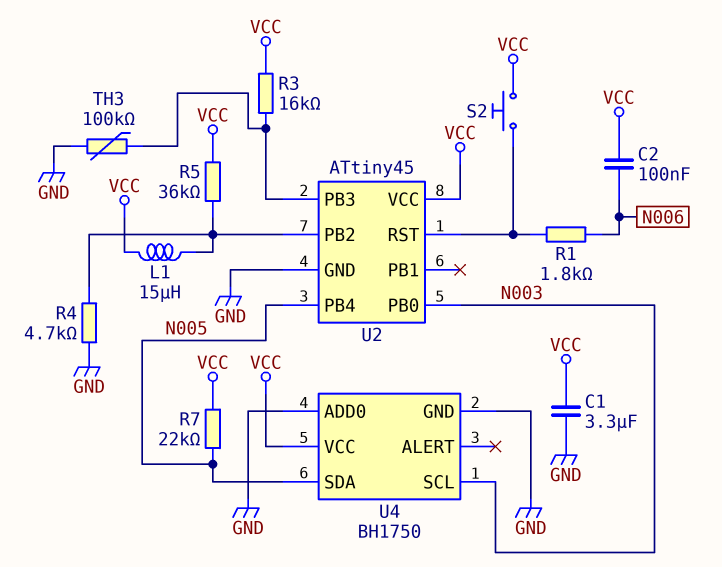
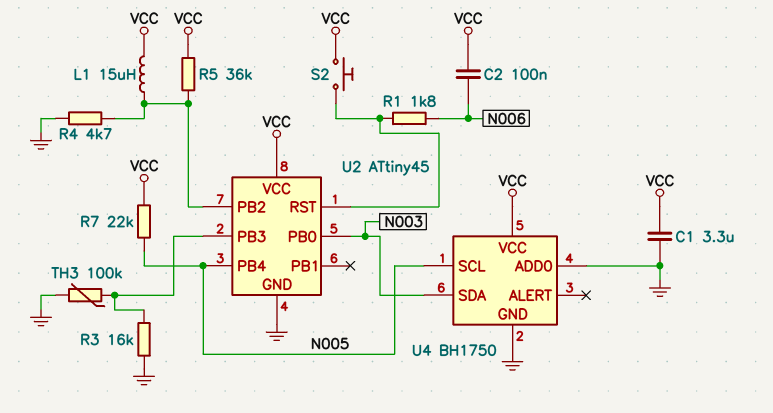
R3: 16k (U2/PB3, VCC) -> 16k (GND, U2/PB3)
U4 pin SCL: N003 -> N005
U4 pin SDA: N005 -> N003

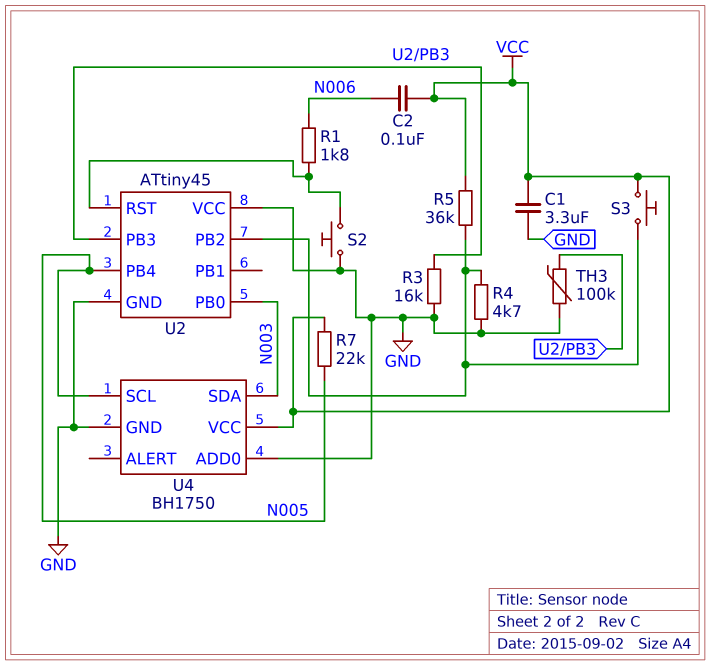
L1: 15uH (U2/PB2, VCC) -> none
S2: button (U2/RST, VCC) -> button (GND, U2/RST)
S3: none -> button (U2/PB2, VCC)
U2 pin VCC: VCC -> GND

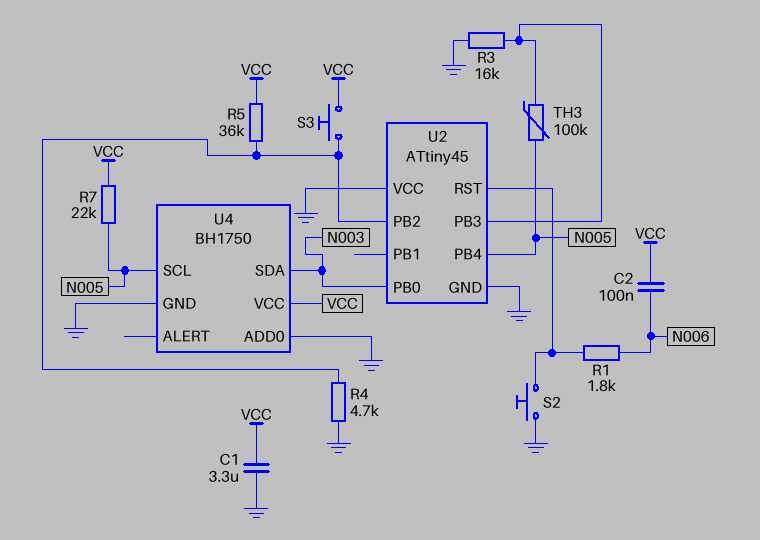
TH3: 100k (GND, U2/PB3) -> 100k (N005, U2/PB3)

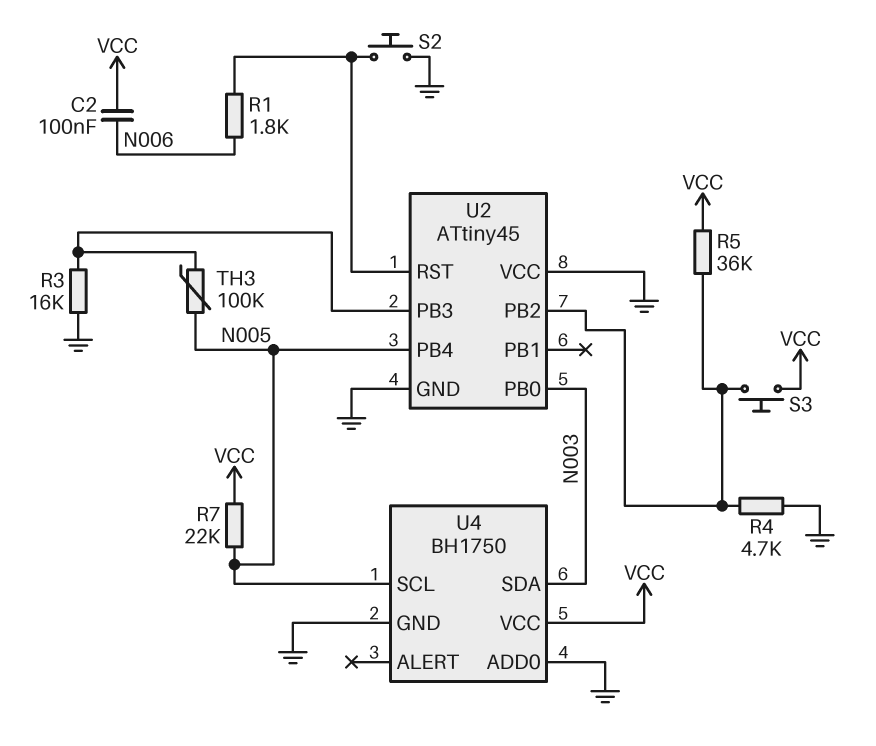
C1: 3.3uF (GND, VCC) -> none

